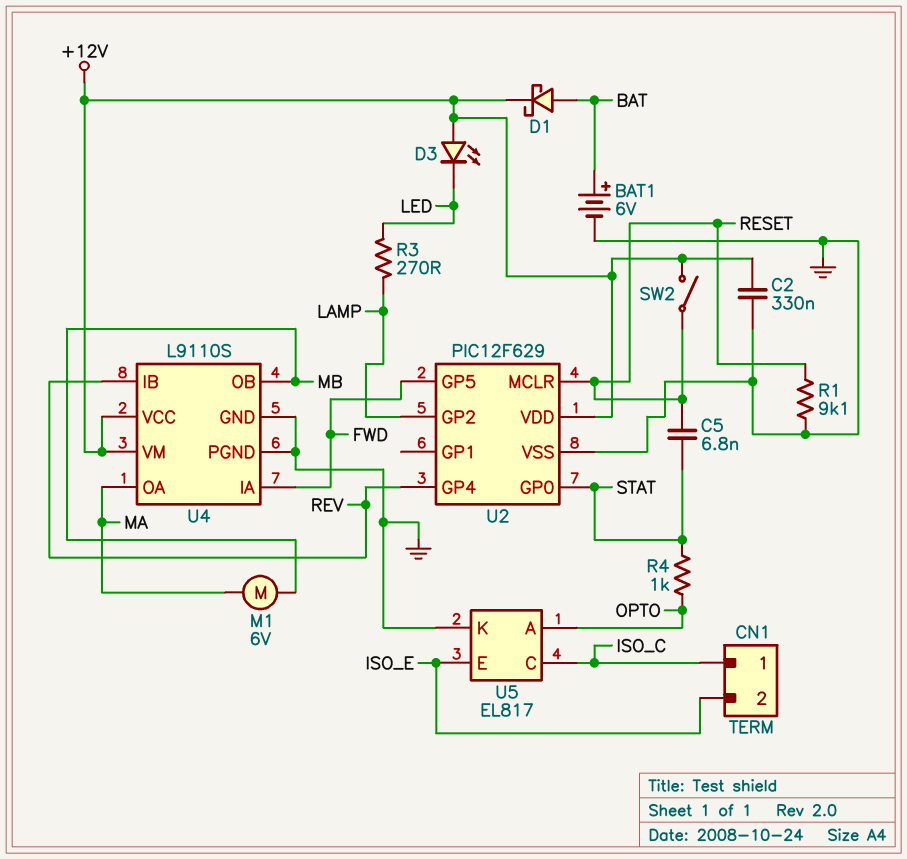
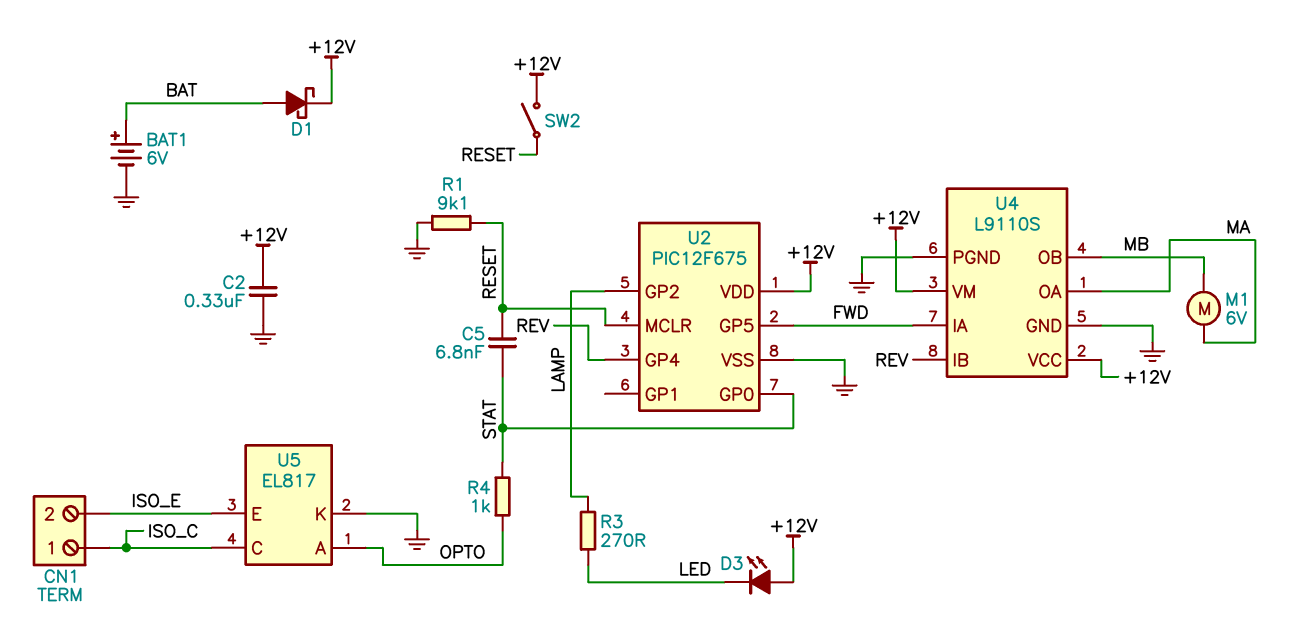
U2: PIC12F629 -> PIC12F675

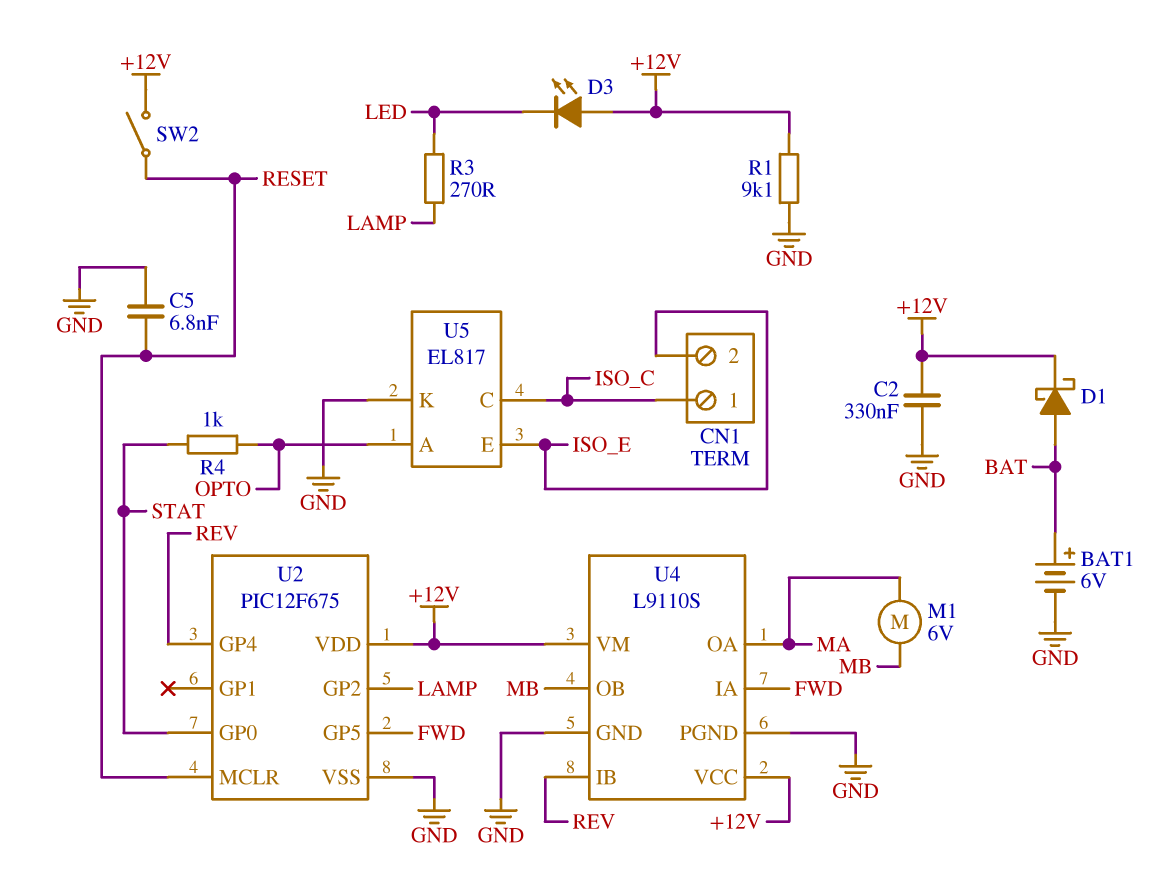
C5: 6.8nF (RESET, STAT) -> 6.8nF (GND, RESET)
R1: 9.1k (GND, RESET) -> 9.1k (+12V, GND)

